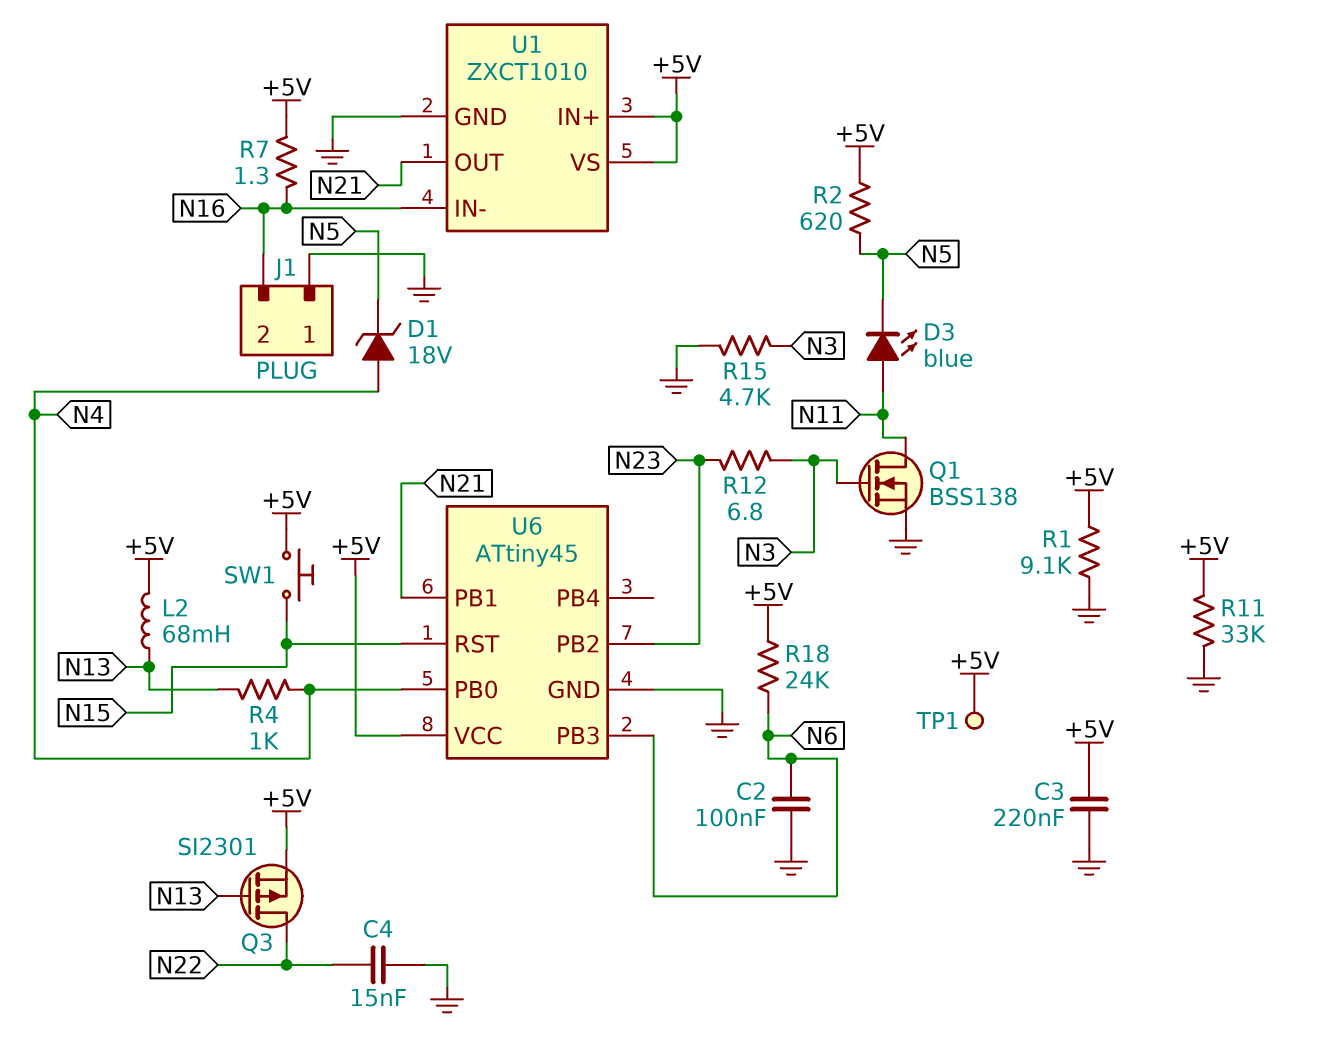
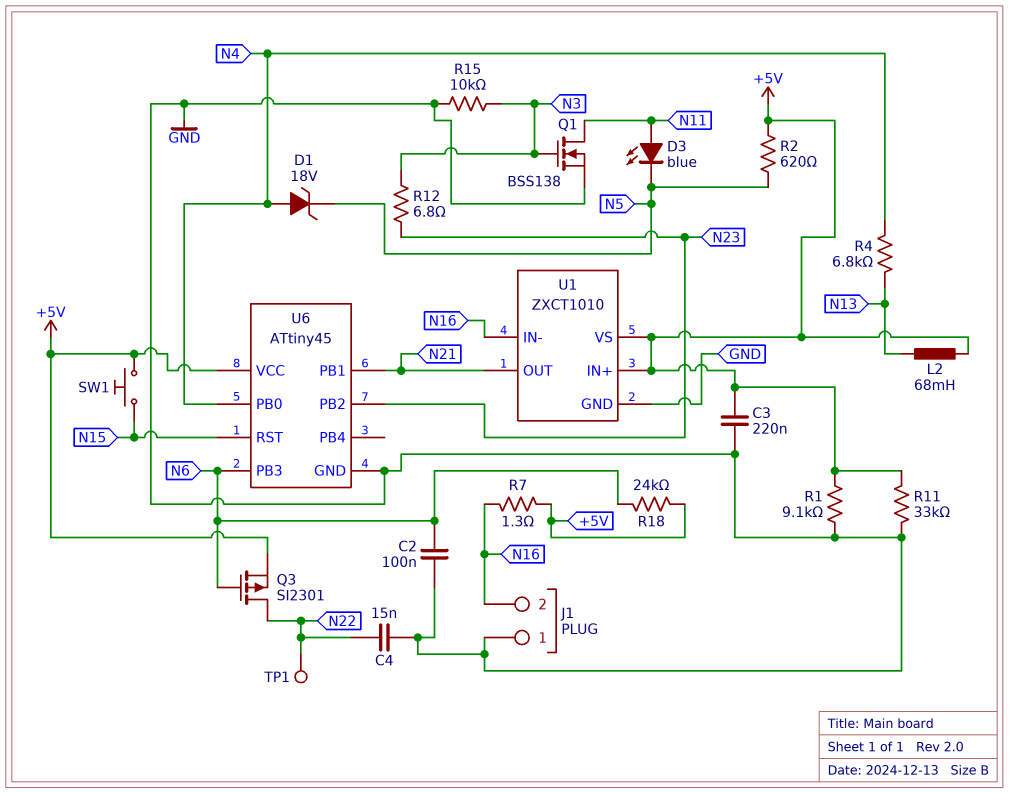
Q3: PMOS SI2301 (G N13, D N22, S +5V) -> PMOS SI2301 (G N6, D N22, S +5V)
R4: 1k (N4, N13) -> 6.8k (N4, N13)
R15: 4.7k (GND, N3) -> 10k (GND, N3)
TP1: test point (+5V) -> test point (N22)

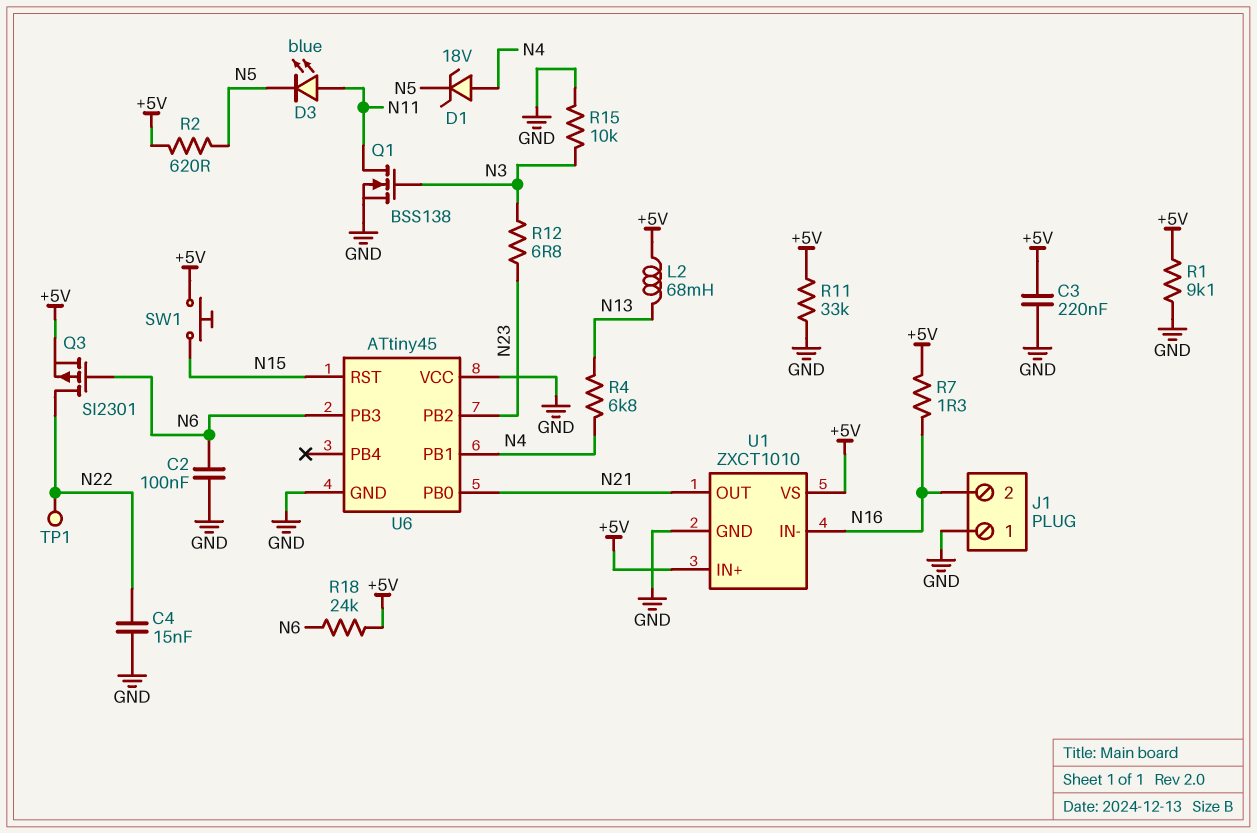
U6 pin PB0: N4 -> N21
U6 pin PB1: N21 -> N4
U6 pin VCC: +5V -> GND

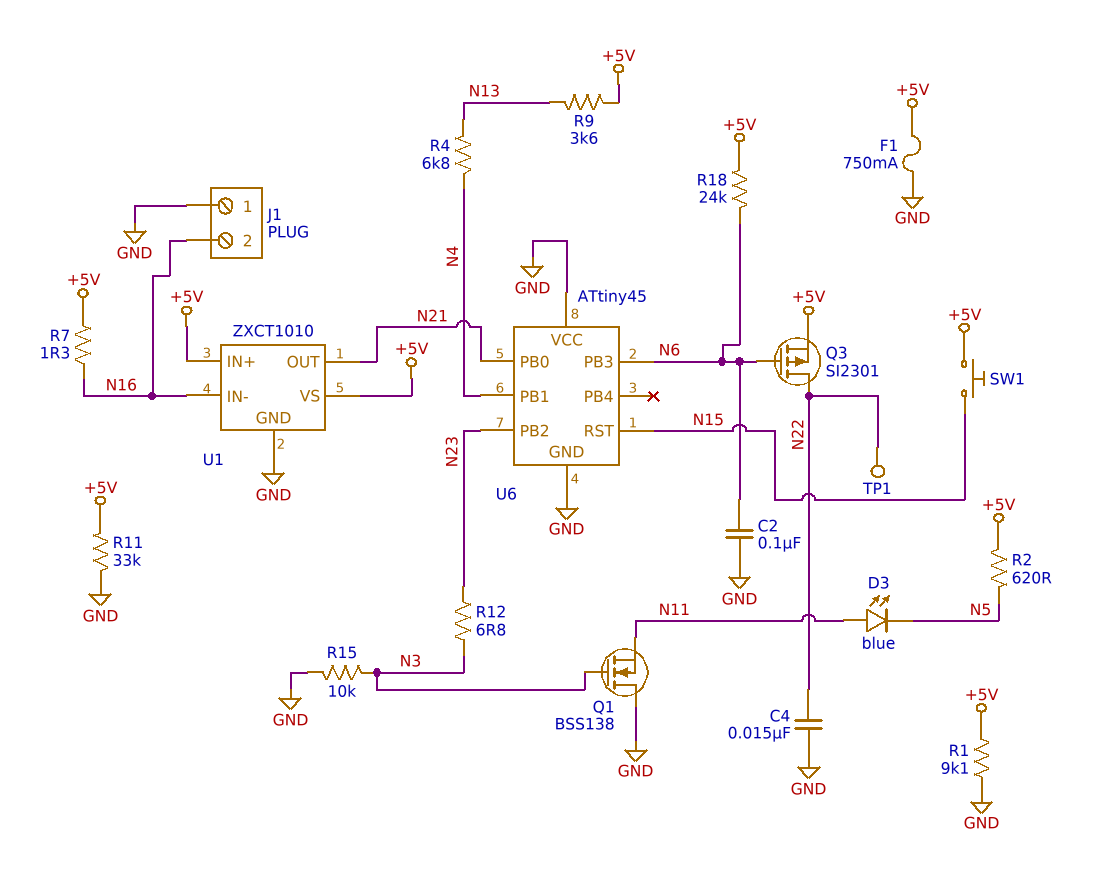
C3: 220nF (+5V, GND) -> none
D1: zener 18V (A N4, K N5) -> none
F1: none -> 750mA (+5V, GND)
L2: 68mH (+5V, N13) -> none
Q1: NMOS BSS138 (G N3, D N11, S GND) -> NMOS BSS138 (G N3, D GND, S N11)
R9: none -> 3.6k (+5V, N13)

